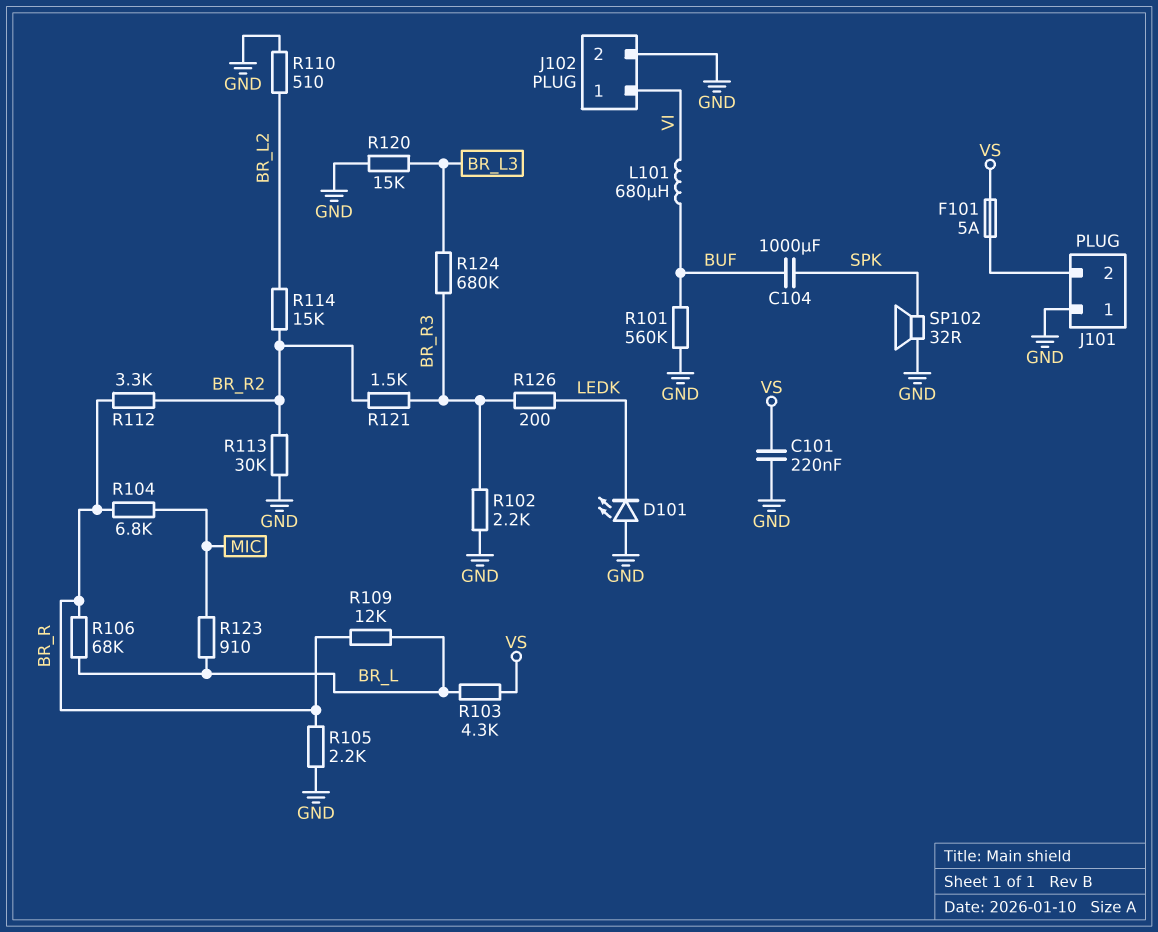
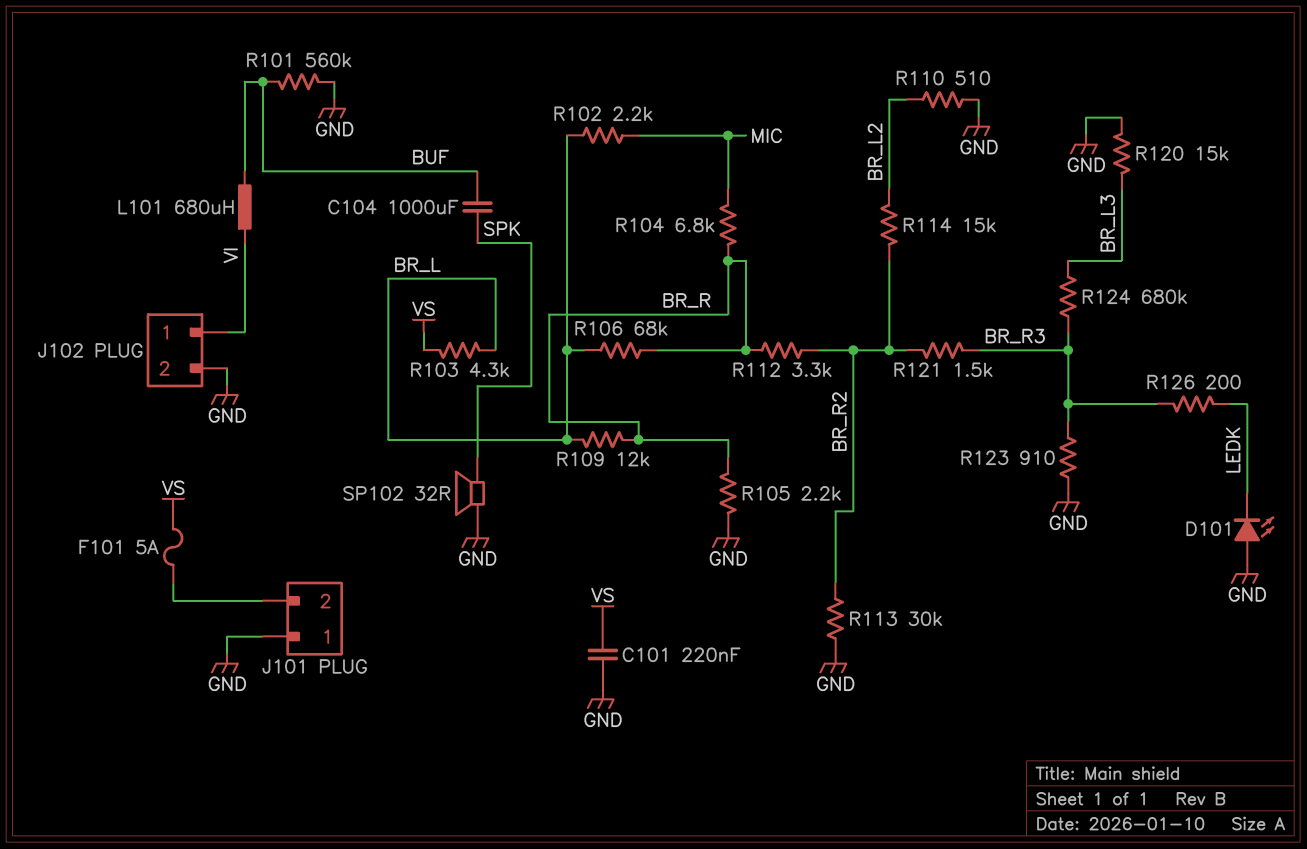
R102: 2.2k (BR_R3, GND) -> 2.2k (BR_L, MIC)
R123: 910 (BR_L, MIC) -> 910 (BR_R3, GND)

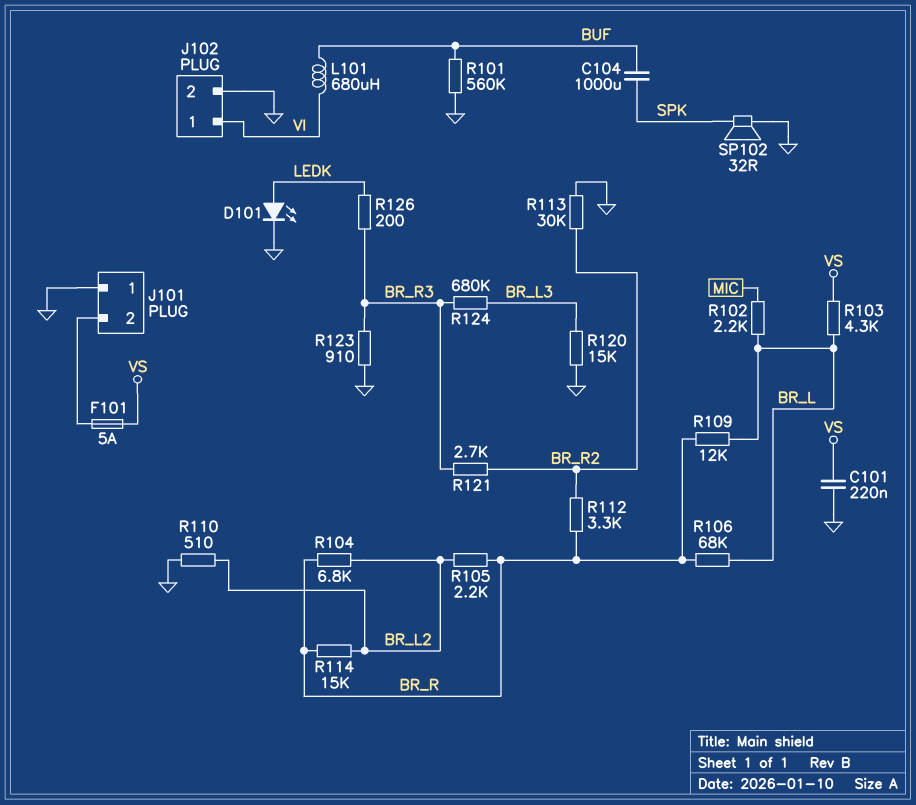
D101: LED (A GND, K LEDK) -> LED (A LEDK, K GND)
R104: 6.8k (BR_R, MIC) -> 6.8k (BR_L2, BR_R)
R105: 2.2k (BR_R, GND) -> 2.2k (BR_L2, BR_R)
R114: 15k (BR_L2, BR_R2) -> 15k (BR_L2, BR_R)
R121: 1.5k (BR_R2, BR_R3) -> 2.7k (BR_R2, BR_R3)

